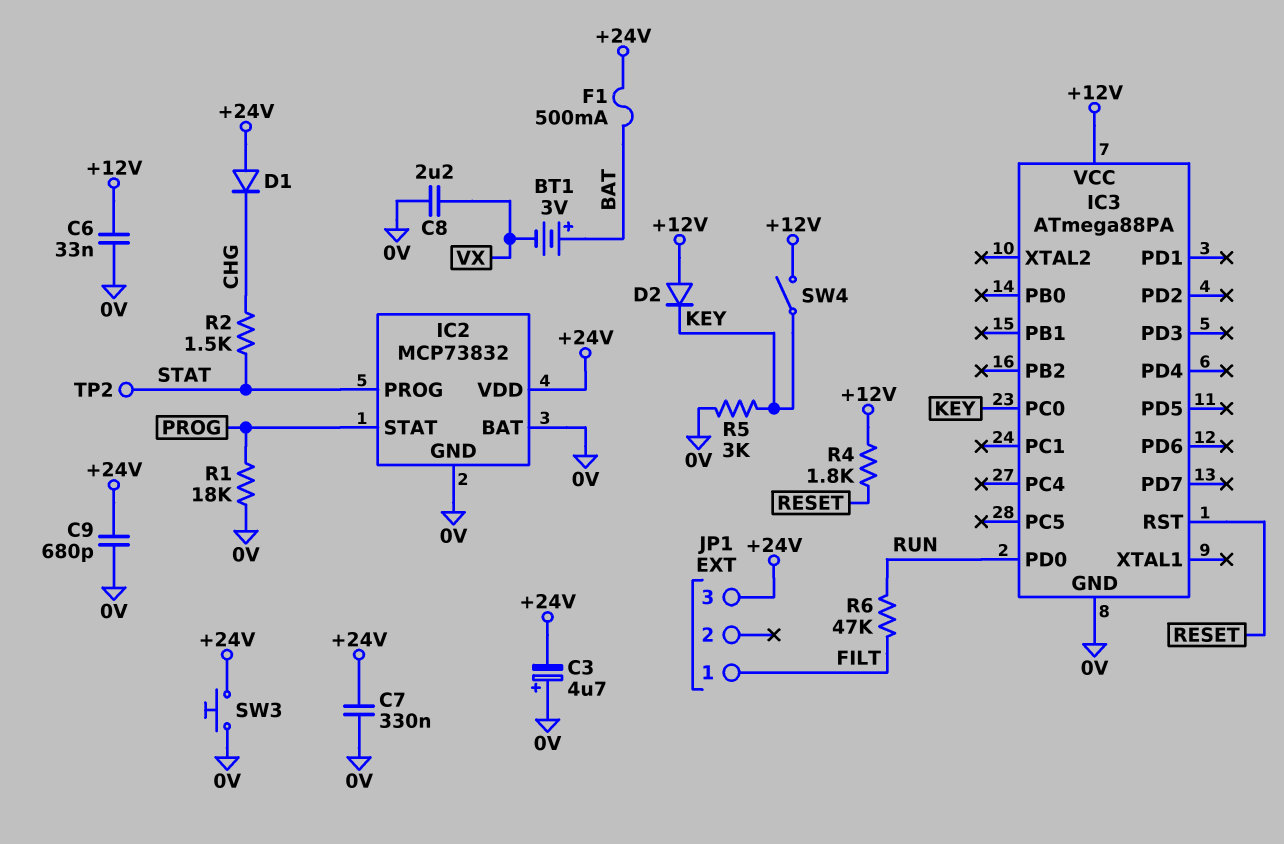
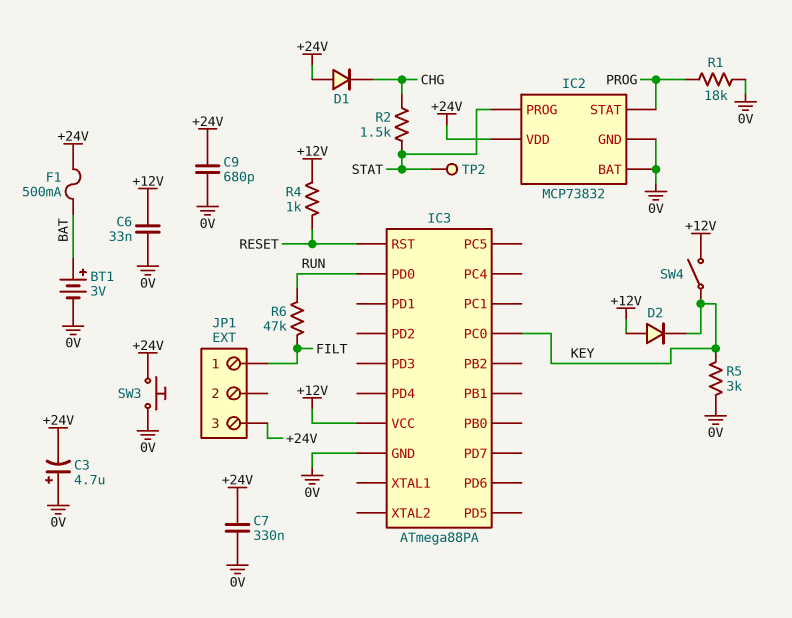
BT1: 3V (plus BAT, minus VX) -> 3V (plus BAT, minus 0V)
C8: 2.2uF (0V, VX) -> none
R4: 1.8k (+12V, RESET) -> 1k (+12V, RESET)

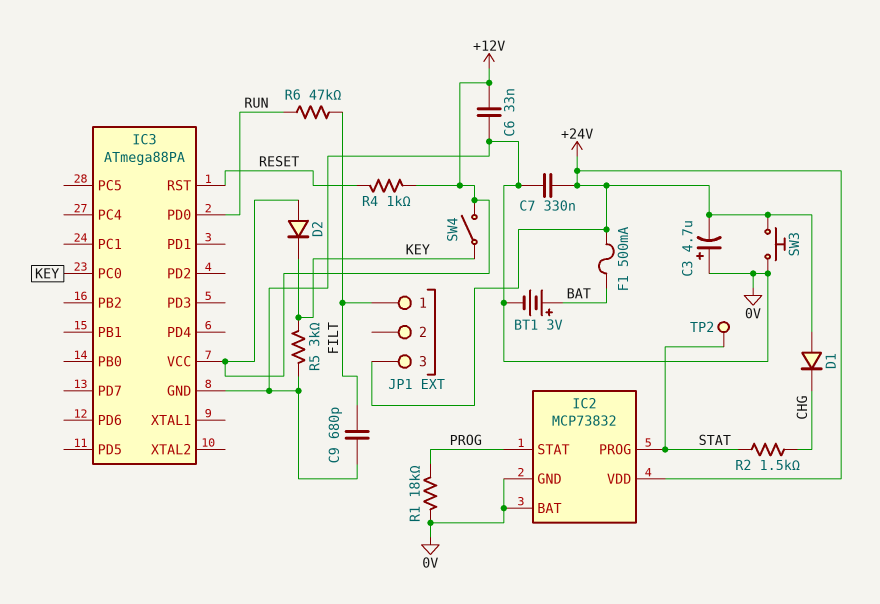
C9: 680pF (+24V, 0V) -> 680pF (0V, FILT)

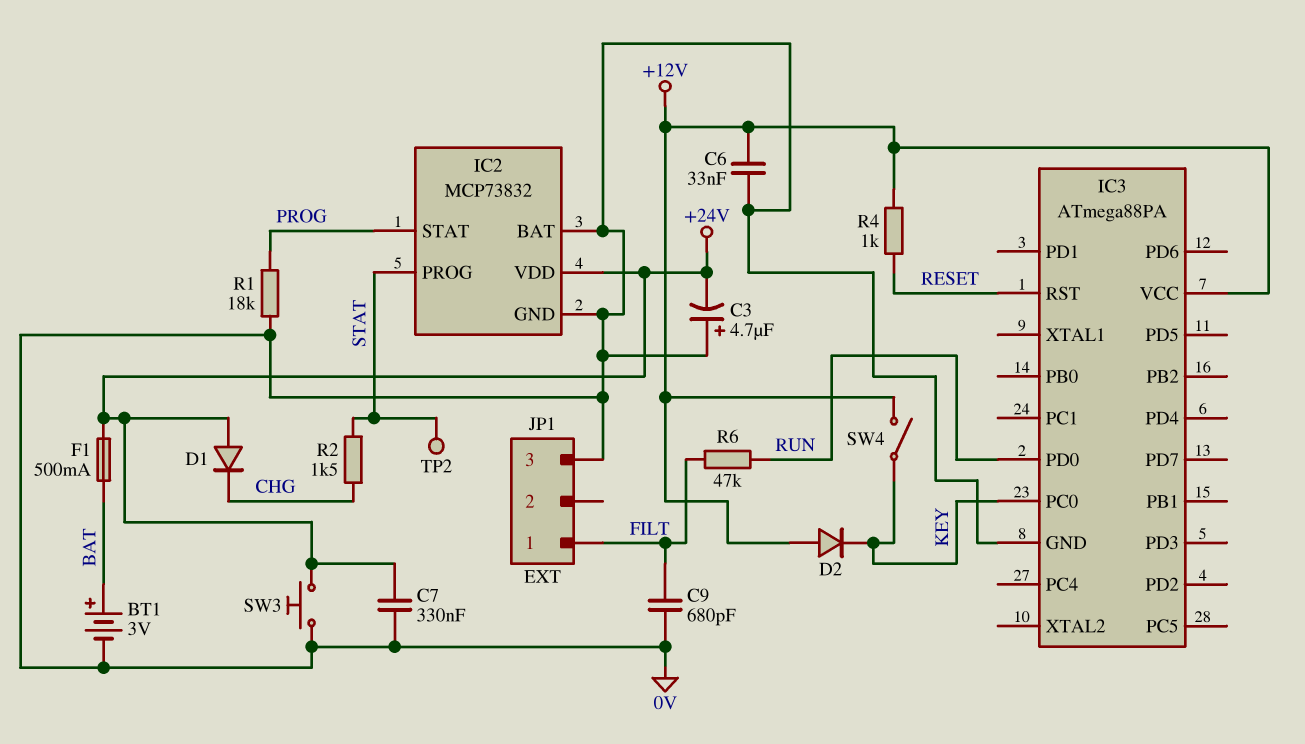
JP1 pin 3: +24V -> 0V
R5: 3k (0V, KEY) -> none

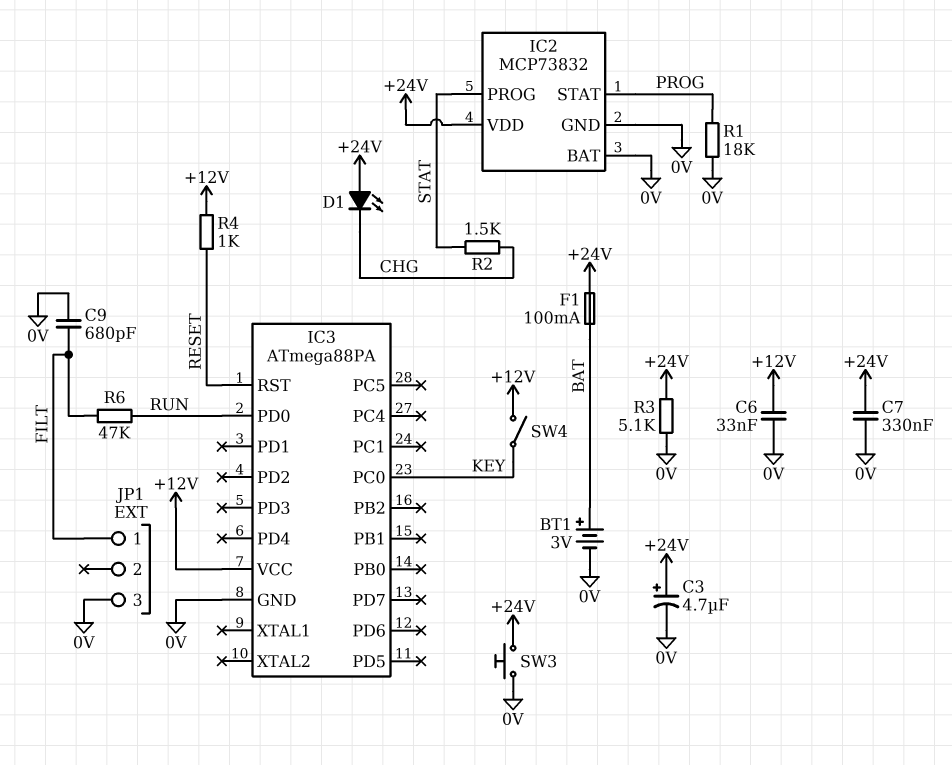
C3: 4.7uF (plus 0V, minus +24V) -> 4.7uF (plus +24V, minus 0V)
D1: diode (A +24V, K CHG) -> LED (A +24V, K CHG)
D2: diode (A +12V, K KEY) -> none
F1: 500mA (+24V, BAT) -> 100mA (+24V, BAT)
R3: none -> 5.1k (+24V, 0V)
TP2: test point (STAT) -> none

